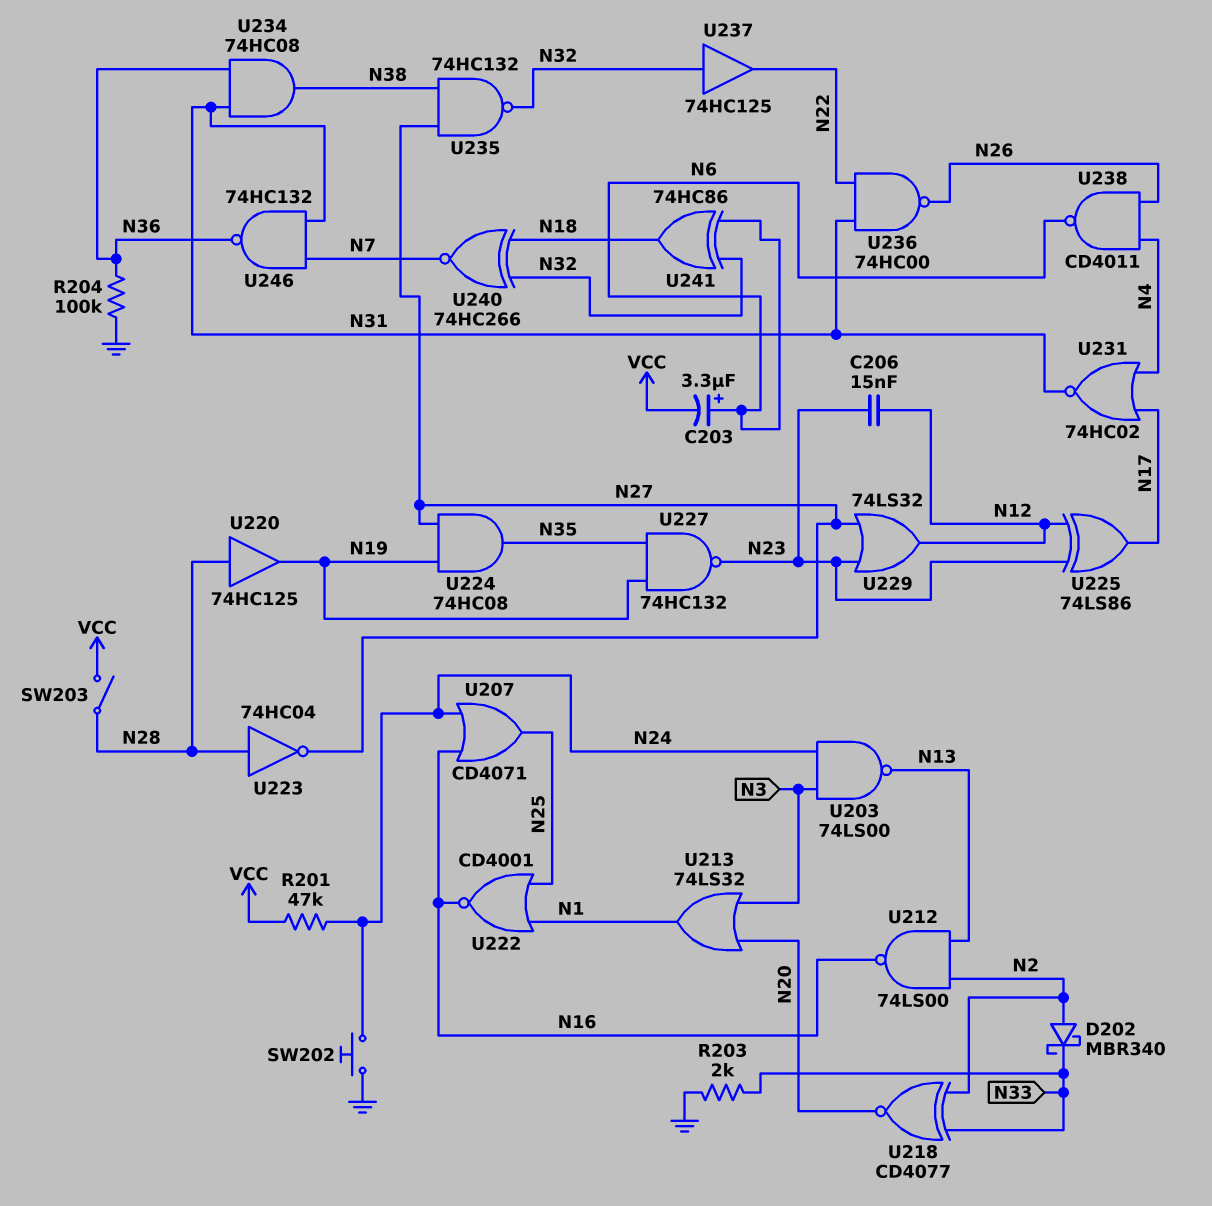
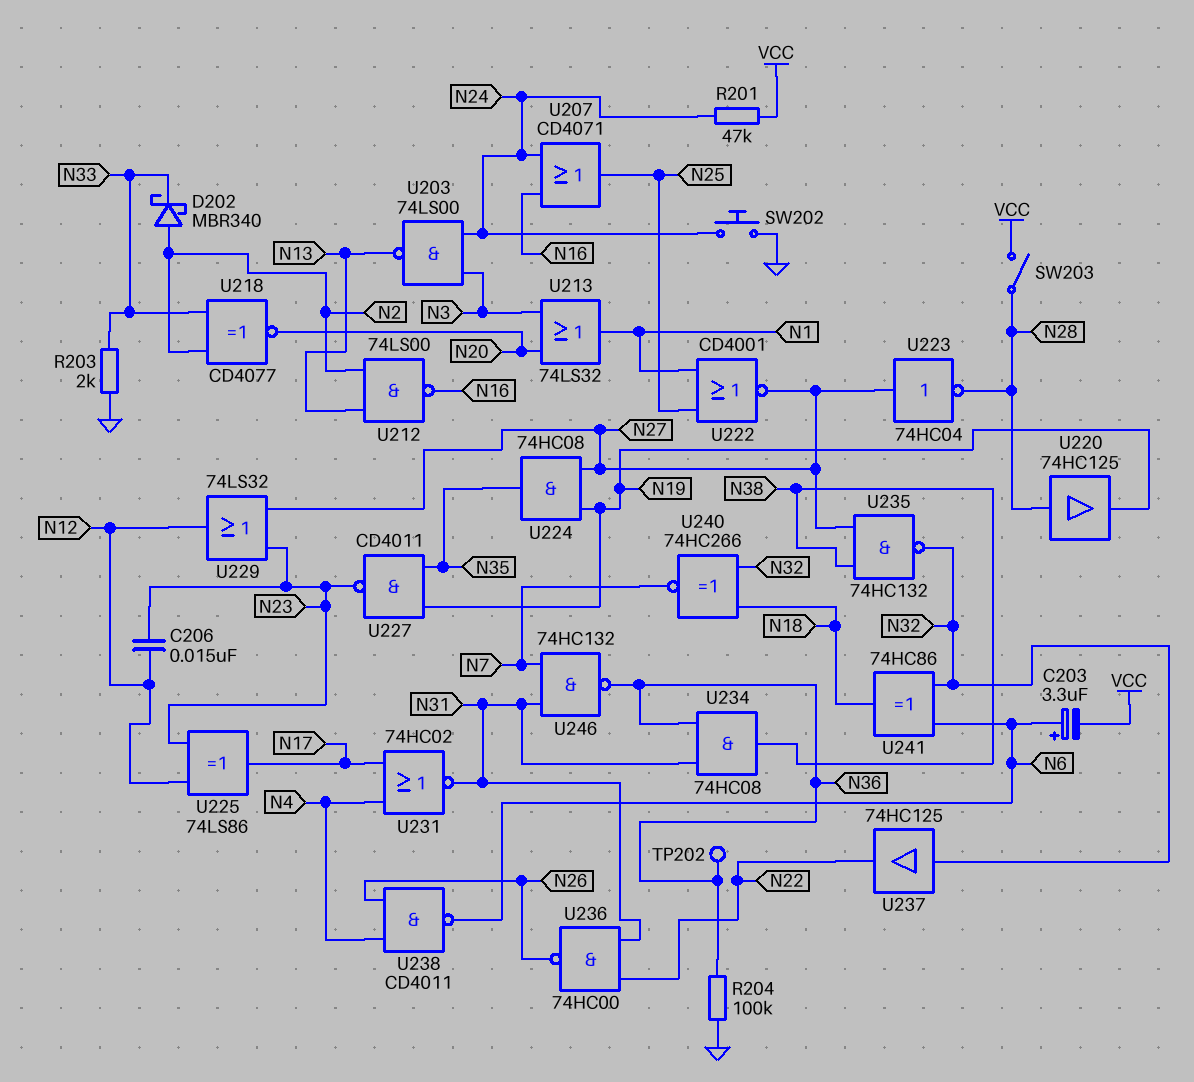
TP202: none -> test point (N36)
U222: NOR CD4001 (in N1, in N25, out N16) -> NOR CD4001 (in N1, in N25, out N27)
U223: NOT 74HC04 (in N28, out N27) -> NOT 74HC04 (in N27, out N28)
U227: NAND 74HC132 (in N19, in N35, out N23) -> NAND CD4011 (in N19, in N35, out N23)

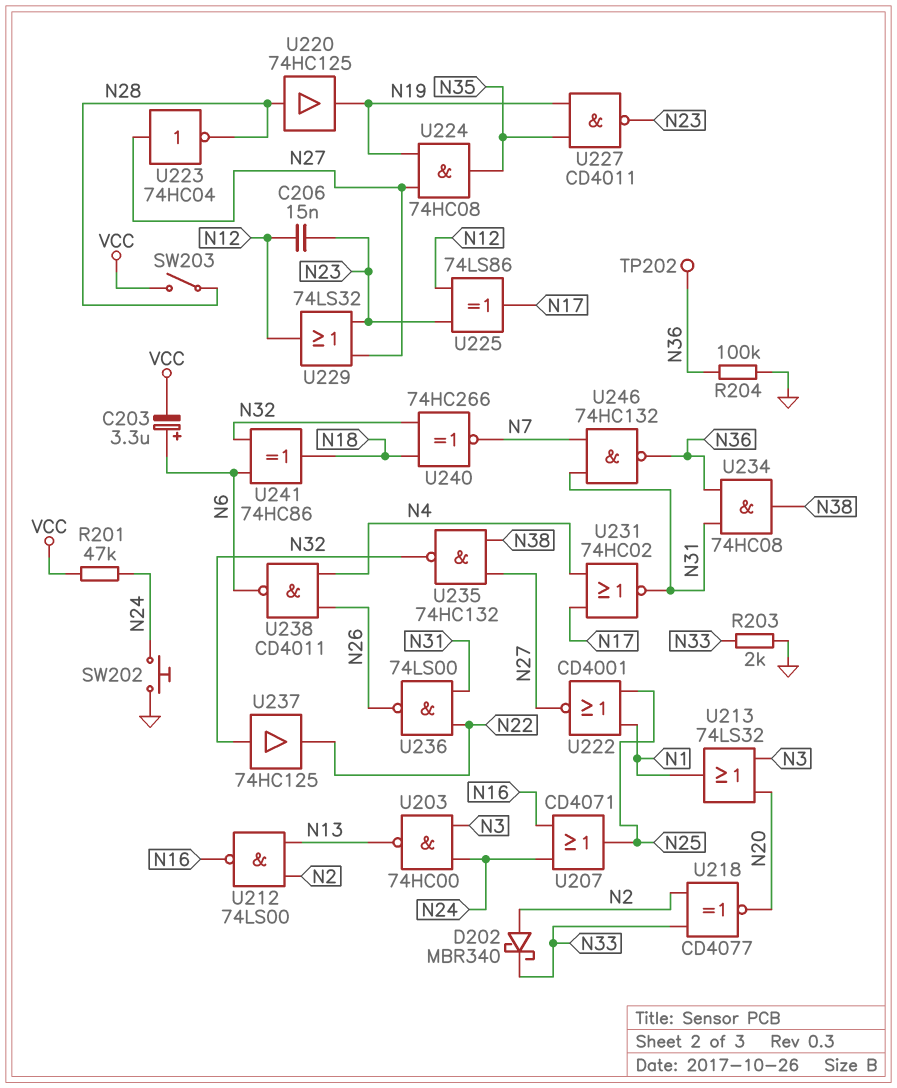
U203: NAND 74LS00 (in N3, in N24, out N13) -> NAND 74HC00 (in N3, in N24, out N13)
U236: NAND 74HC00 (in N22, in N31, out N26) -> NAND 74LS00 (in N22, in N31, out N26)

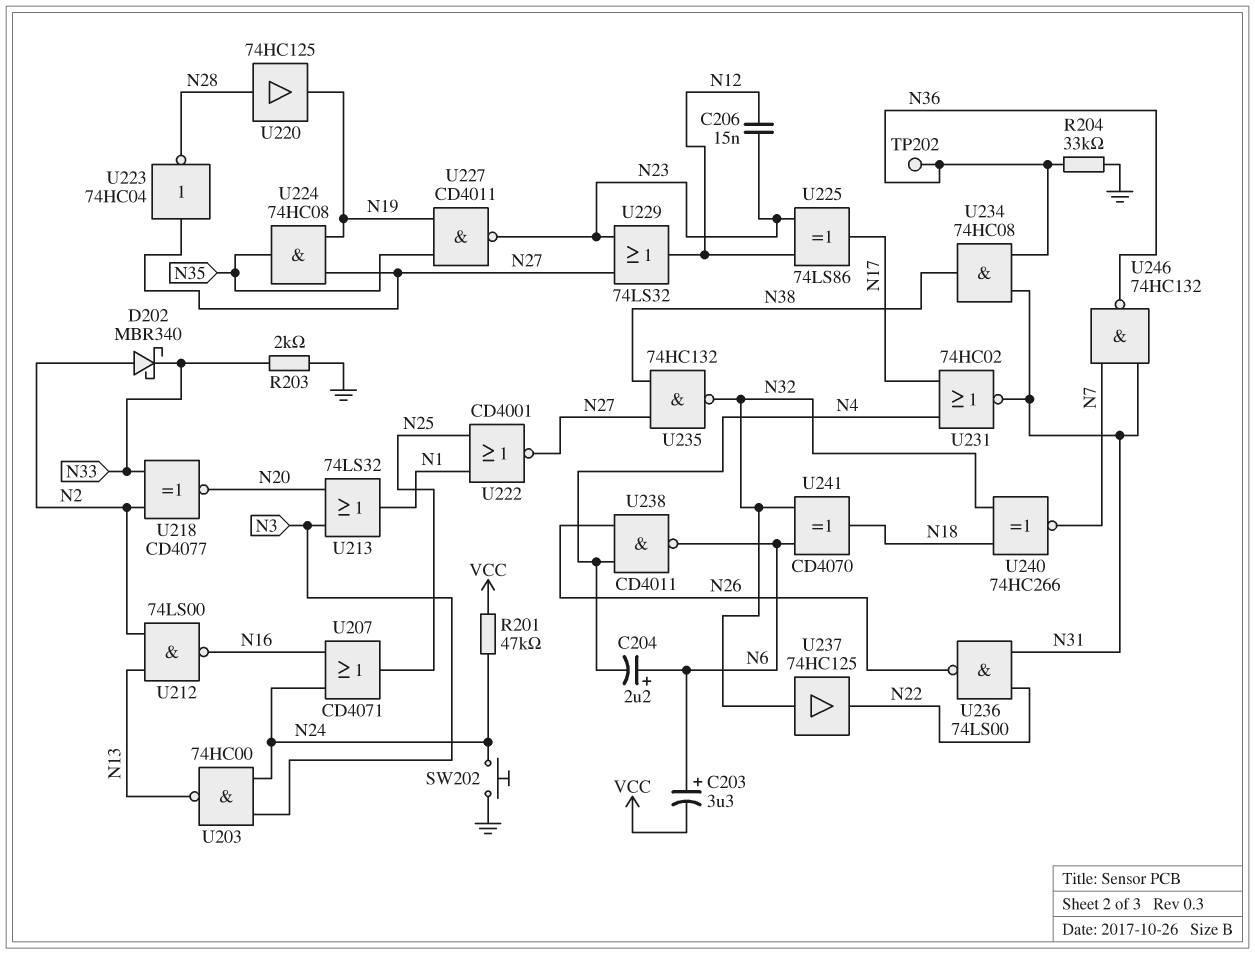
C204: none -> 2.2uF (plus N6, minus N4)
R204: 100k (GND, N36) -> 33k (GND, N36)
SW203: switch (N28, VCC) -> none
U241: XOR 74HC86 (in N6, in N32, out N18) -> XOR CD4070 (in N6, in N32, out N18)

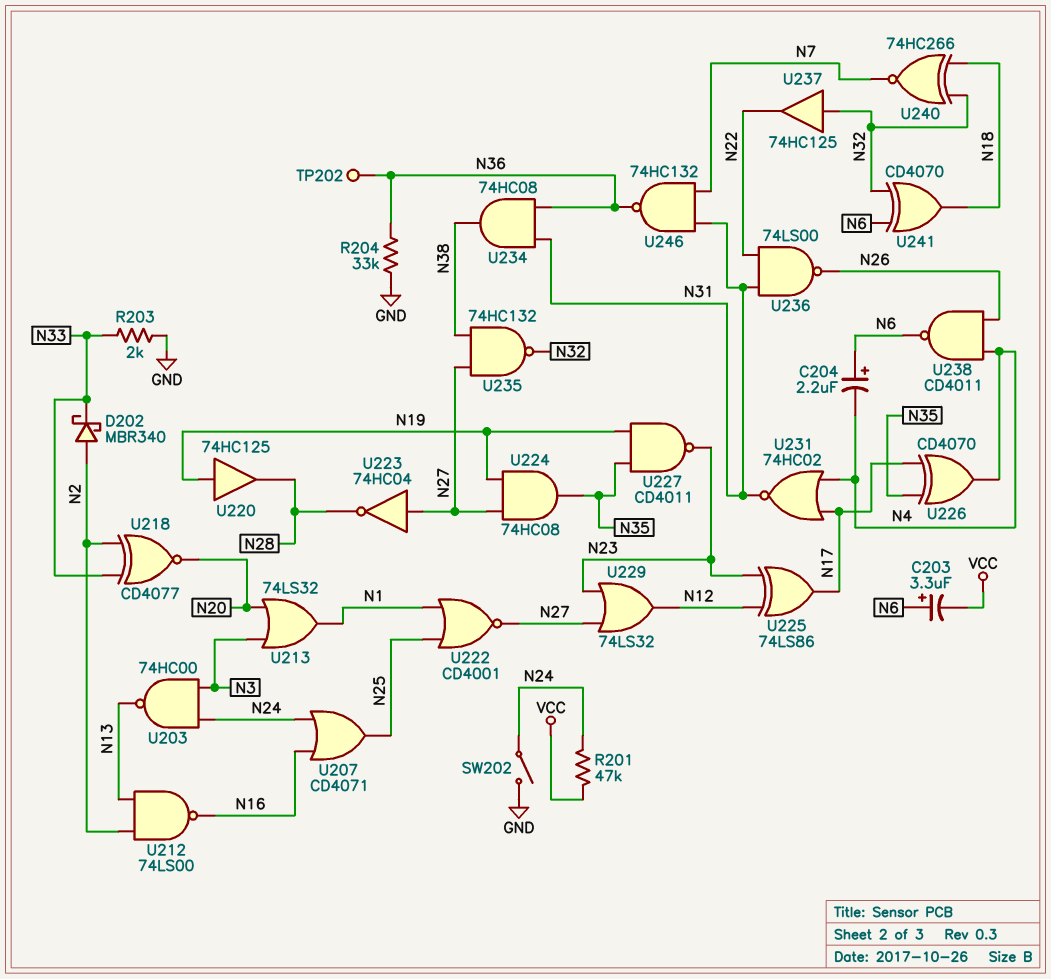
C206: 15nF (N12, N23) -> none
SW202: button (GND, N24) -> switch (GND, N24)
U220: buffer 74HC125 (in N28, out N19) -> buffer 74HC125 (in N19, out N28)
U226: none -> XOR CD4070 (in N17, in N35, out N4)

